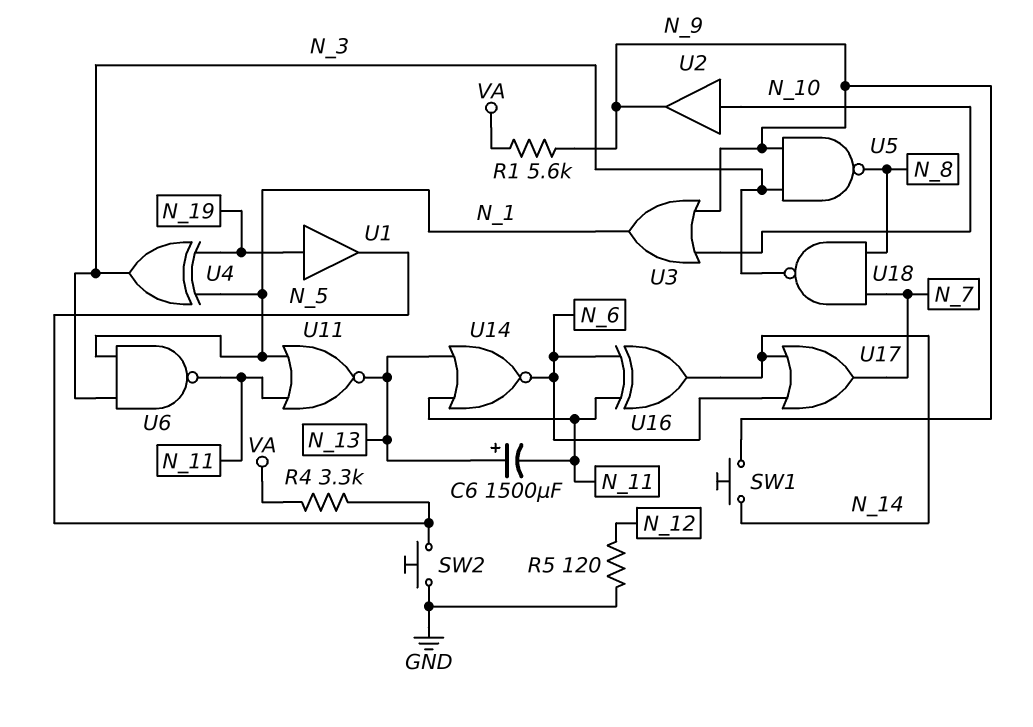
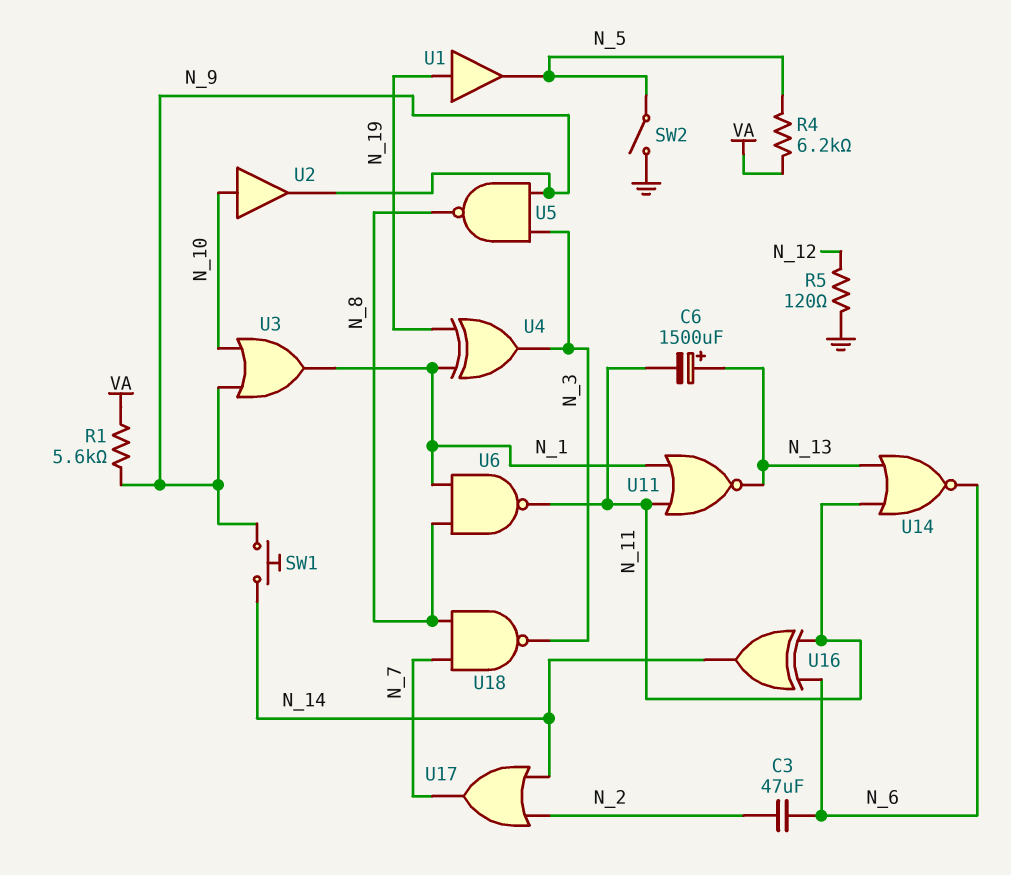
C3: none -> 47uF (N_2, N_6)
R4: 3.3k (N_5, VA) -> 6.2k (N_5, VA)
SW2: button (GND, N_5) -> switch (GND, N_5)
U6: NAND (in N_1, in N_3, out N_11) -> NAND (in N_1, in N_8, out N_11)
U17: OR (in N_6, in N_14, out N_7) -> OR (in N_2, in N_14, out N_7)

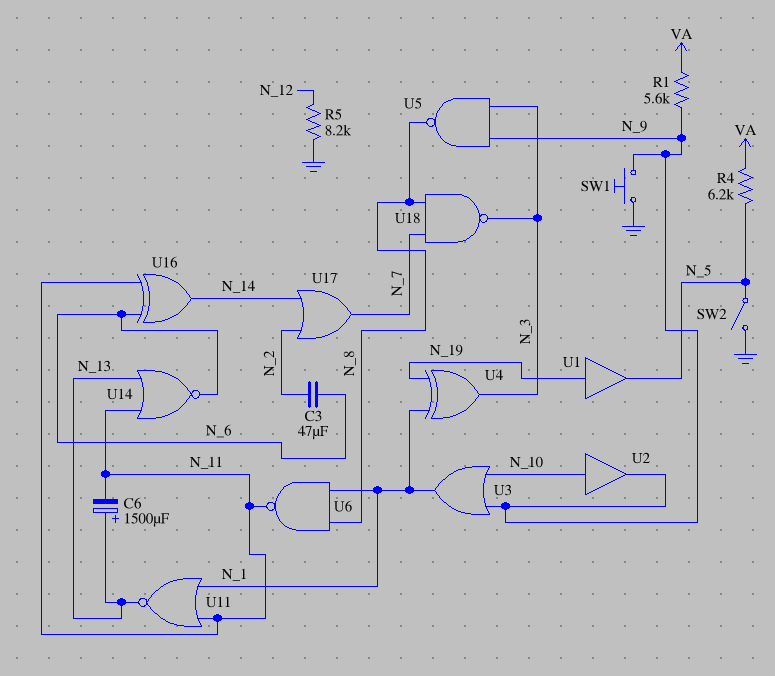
R5: 120 (GND, N_12) -> 8.2k (GND, N_12)
SW1: button (N_9, N_14) -> button (GND, N_9)

